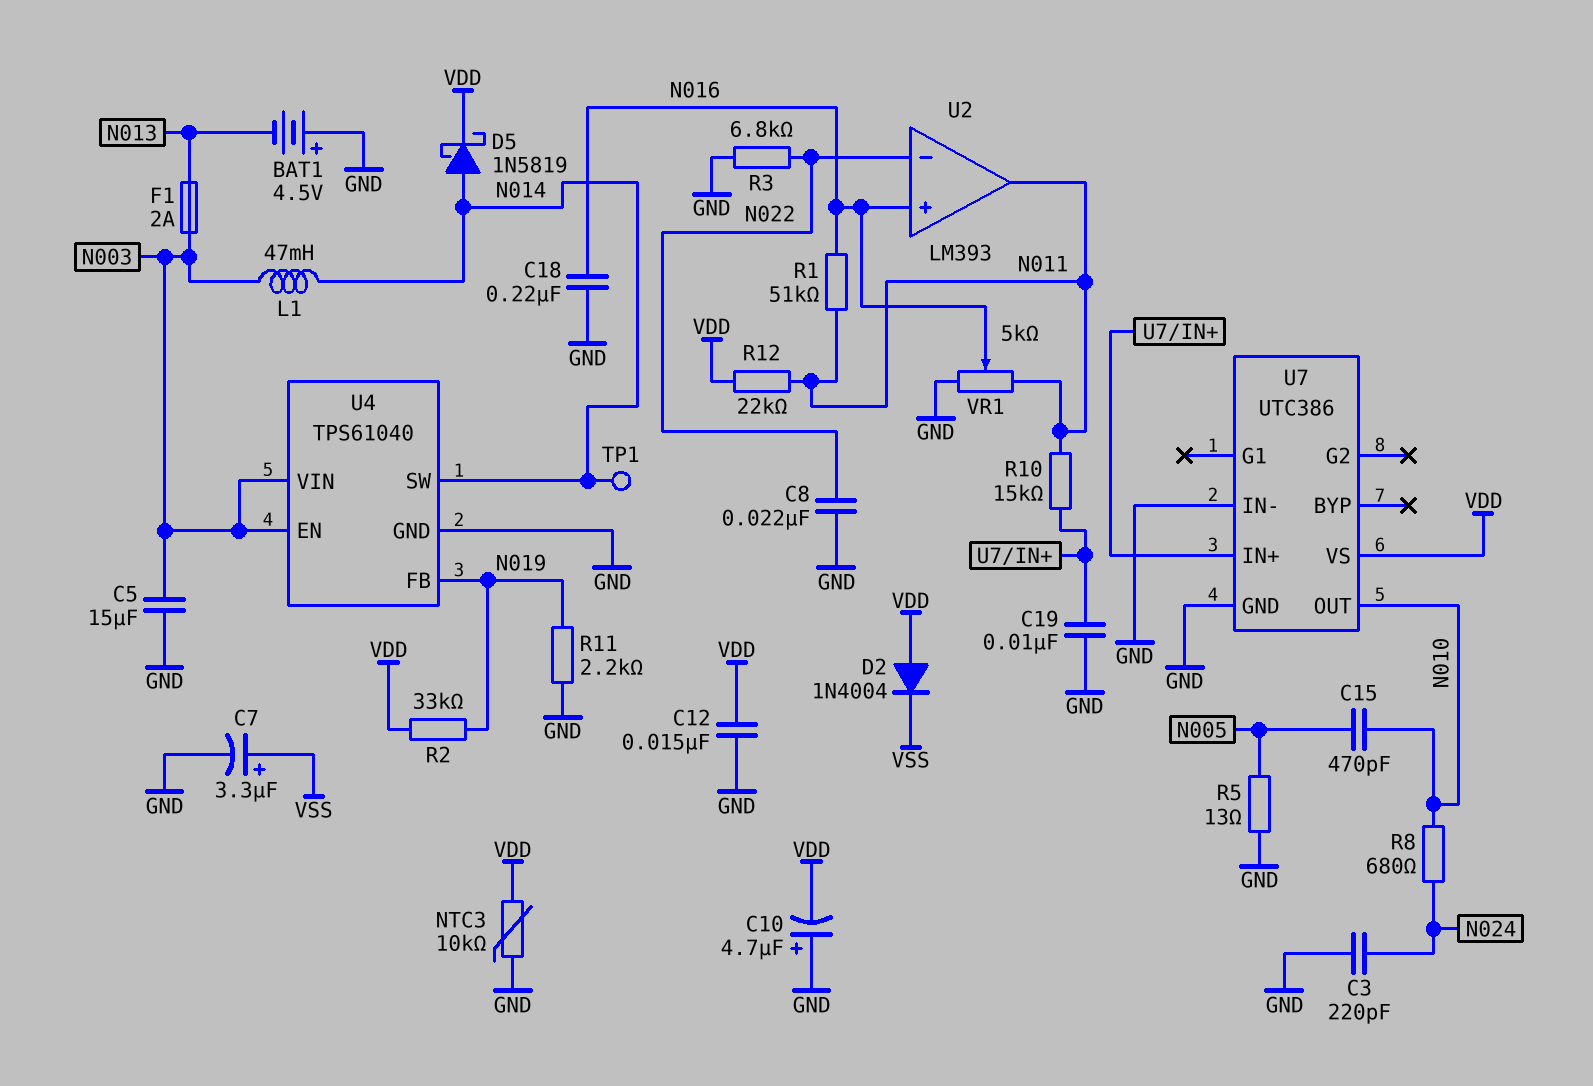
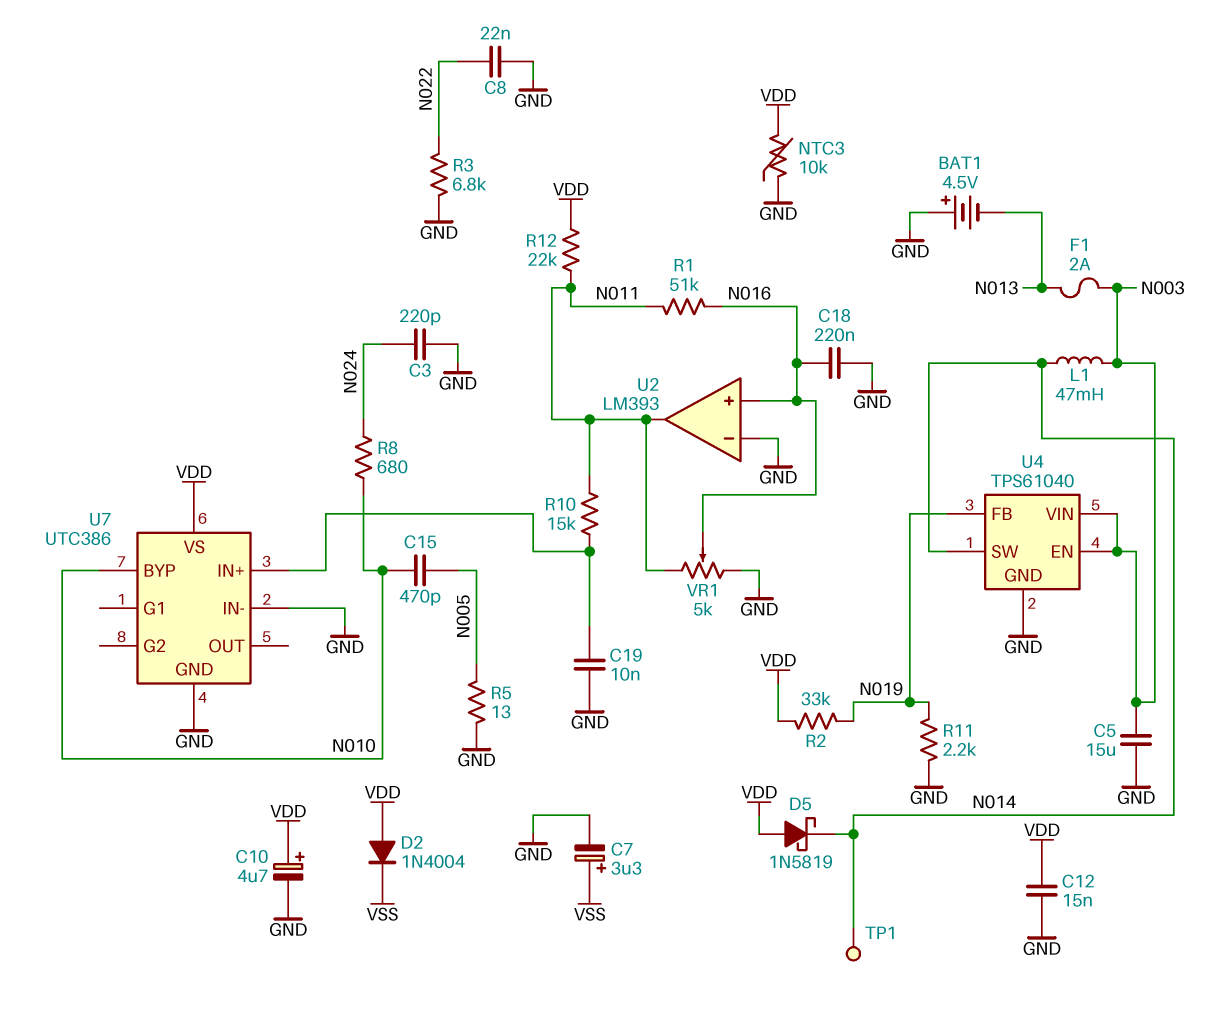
C10: 4.7uF (plus GND, minus VDD) -> 4.7uF (plus VDD, minus GND)
D5: schottky 1N5819 (A N014, K VDD) -> schottky 1N5819 (A VDD, K N014)
U2 pin in-: N022 -> GND
U7 pin BYP: none -> N010
U7 pin OUT: N010 -> none

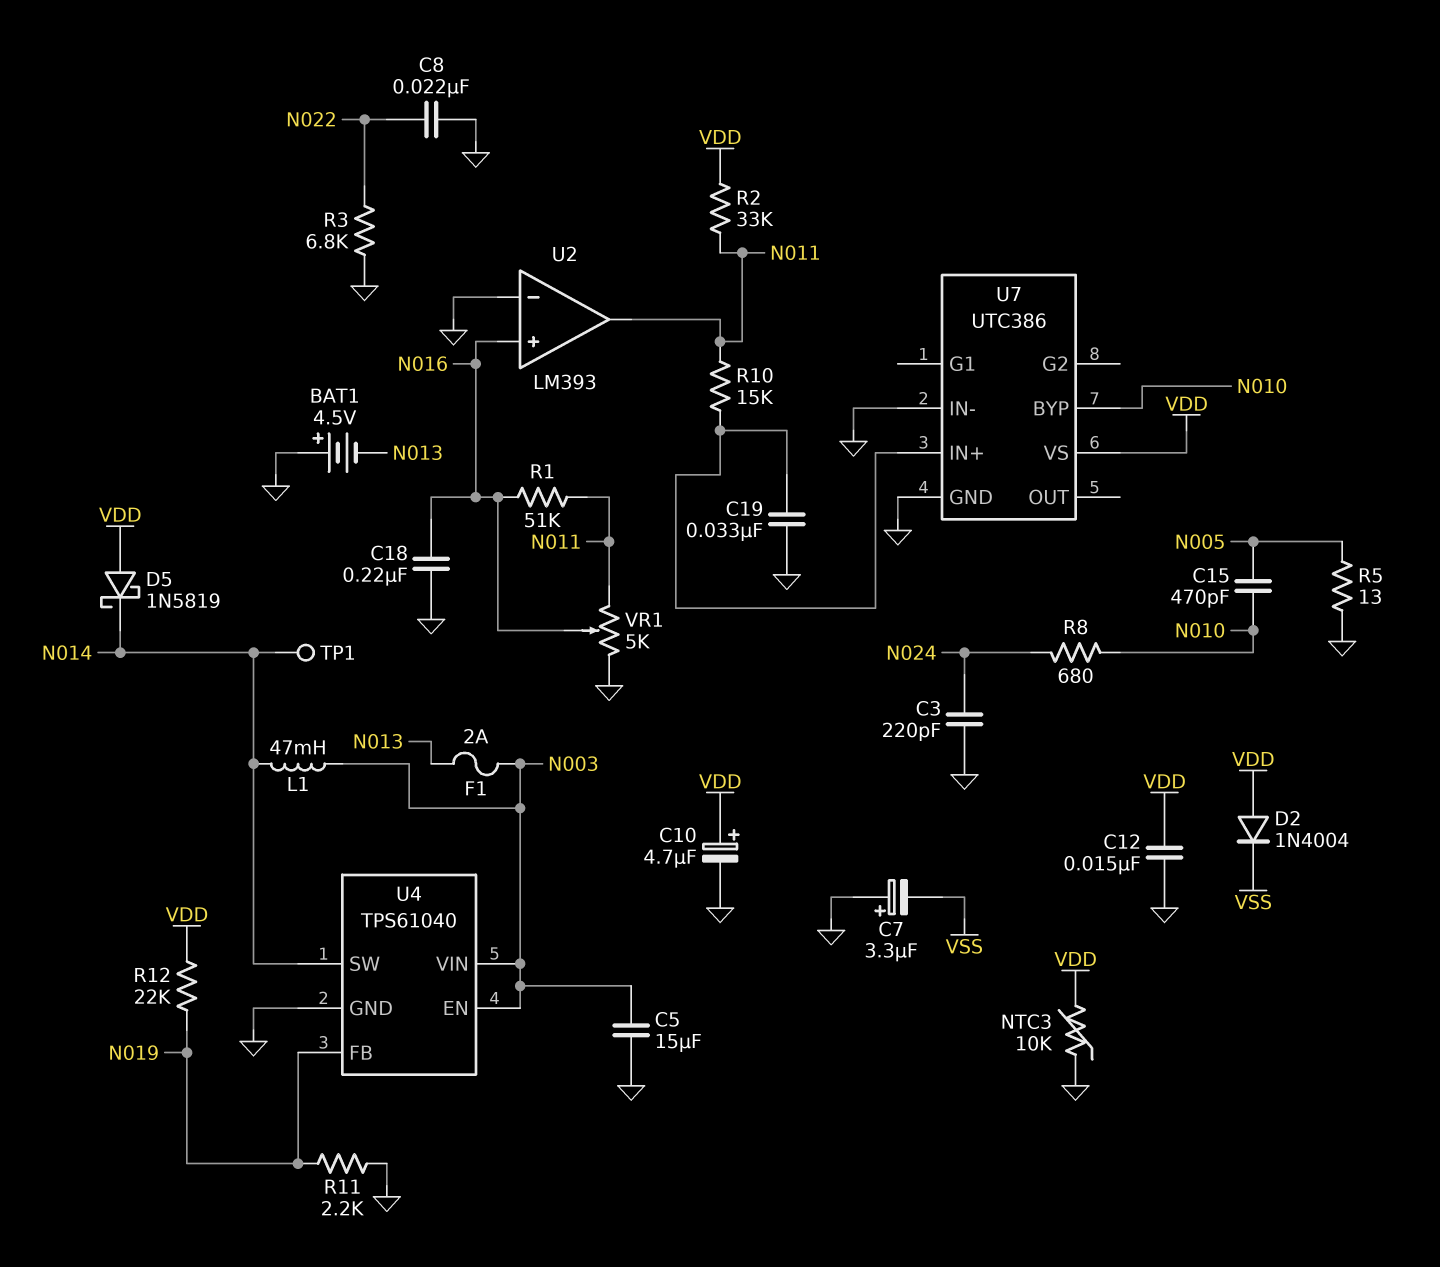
C7: 3.3uF (plus VSS, minus GND) -> 3.3uF (plus GND, minus VSS)
C19: 10nF (GND, U7/IN+) -> 33nF (GND, U7/IN+)
R2: 33k (N019, VDD) -> 33k (N011, VDD)
R12: 22k (N011, VDD) -> 22k (N019, VDD)

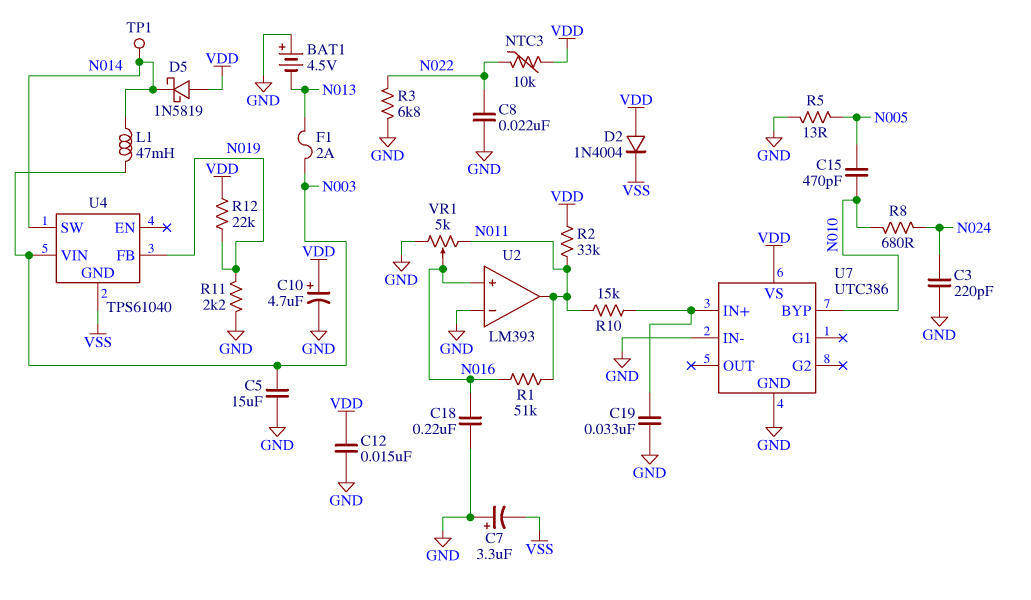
NTC3: 10k (GND, VDD) -> 10k (N022, VDD)
U4 pin EN: N003 -> none
U4 pin GND: GND -> VSS

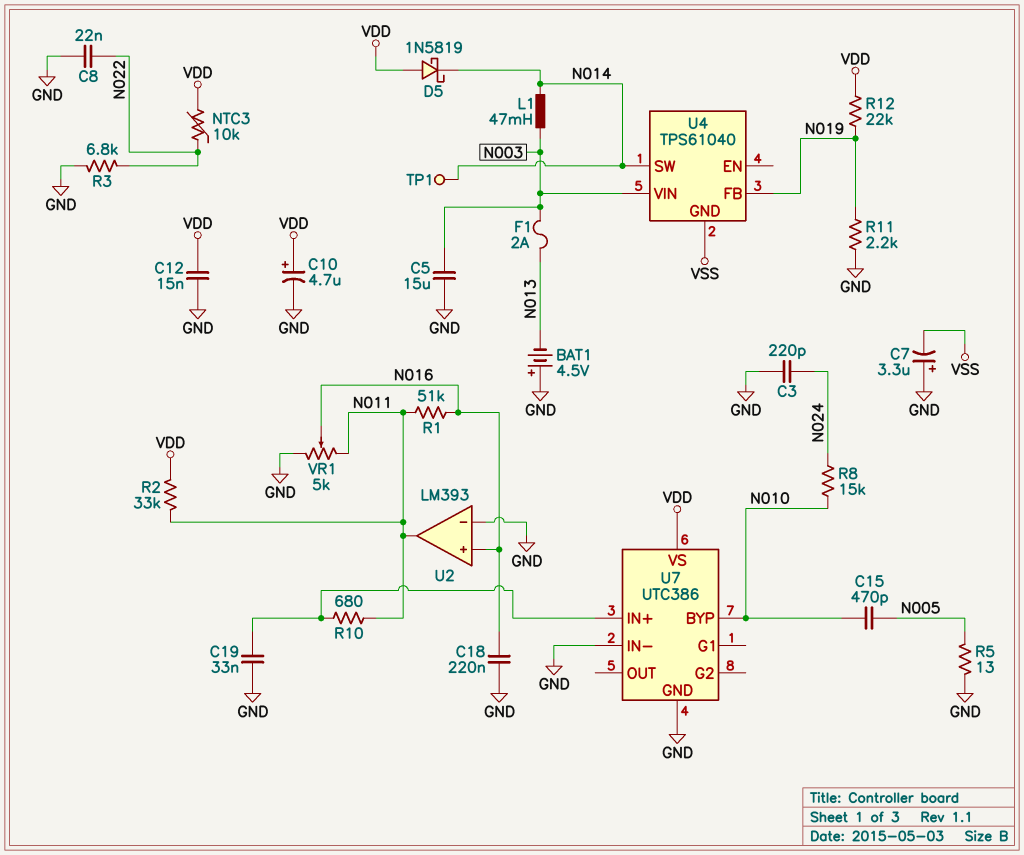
D2: diode 1N4004 (A VDD, K VSS) -> none
R8: 680 (N010, N024) -> 15k (N010, N024)
R10: 15k (N011, U7/IN+) -> 680 (N011, U7/IN+)

